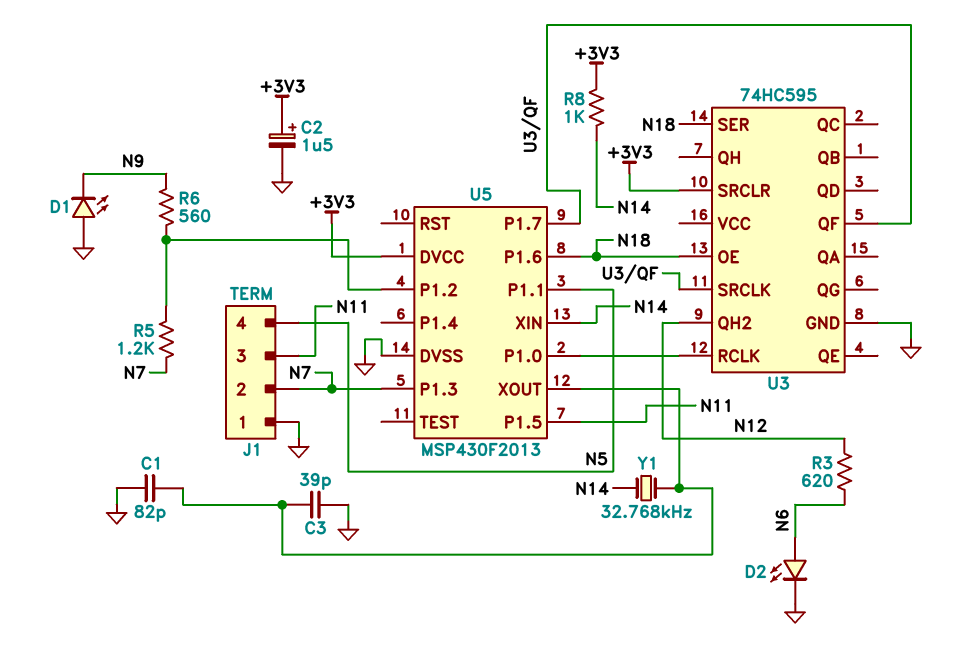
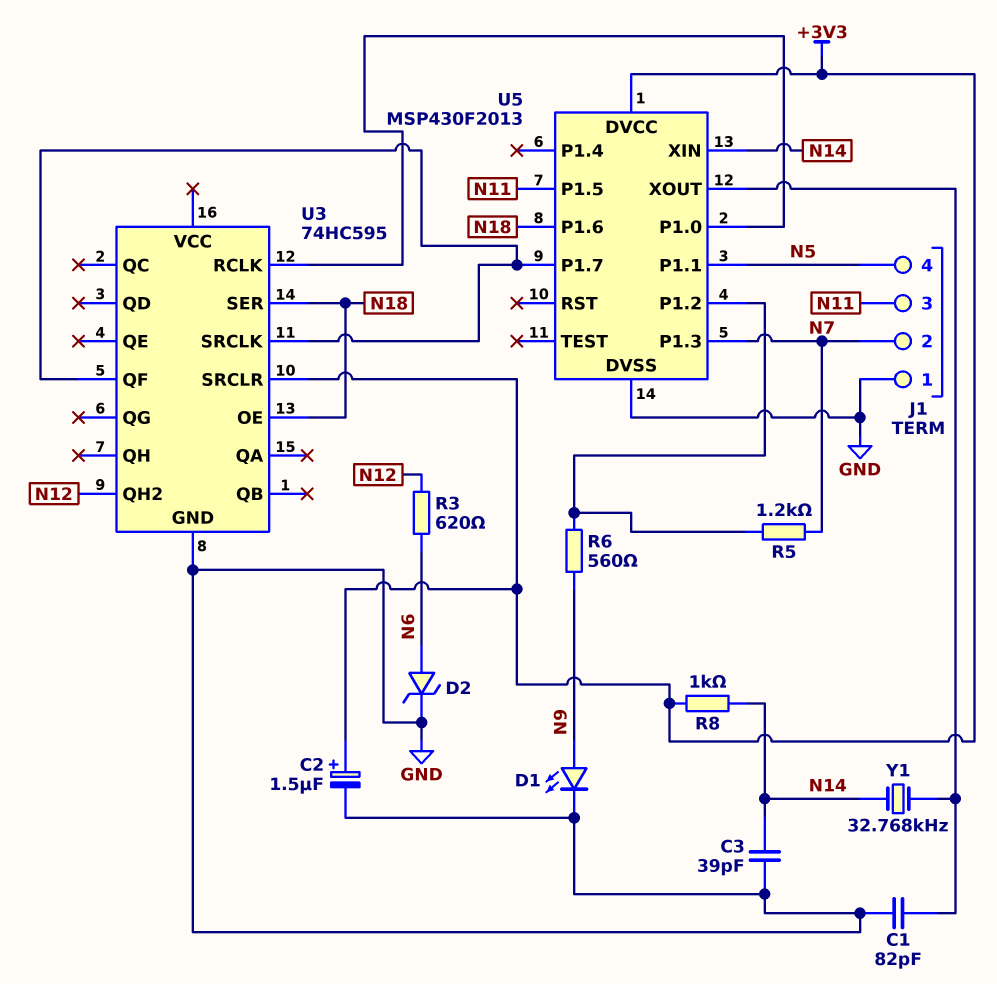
C3: 39pF (GND, U5/XOUT) -> 39pF (GND, N14)
D1: LED (A GND, K N9) -> LED (A N9, K GND)
D2: LED (A N6, K GND) -> zener (A N6, K GND)

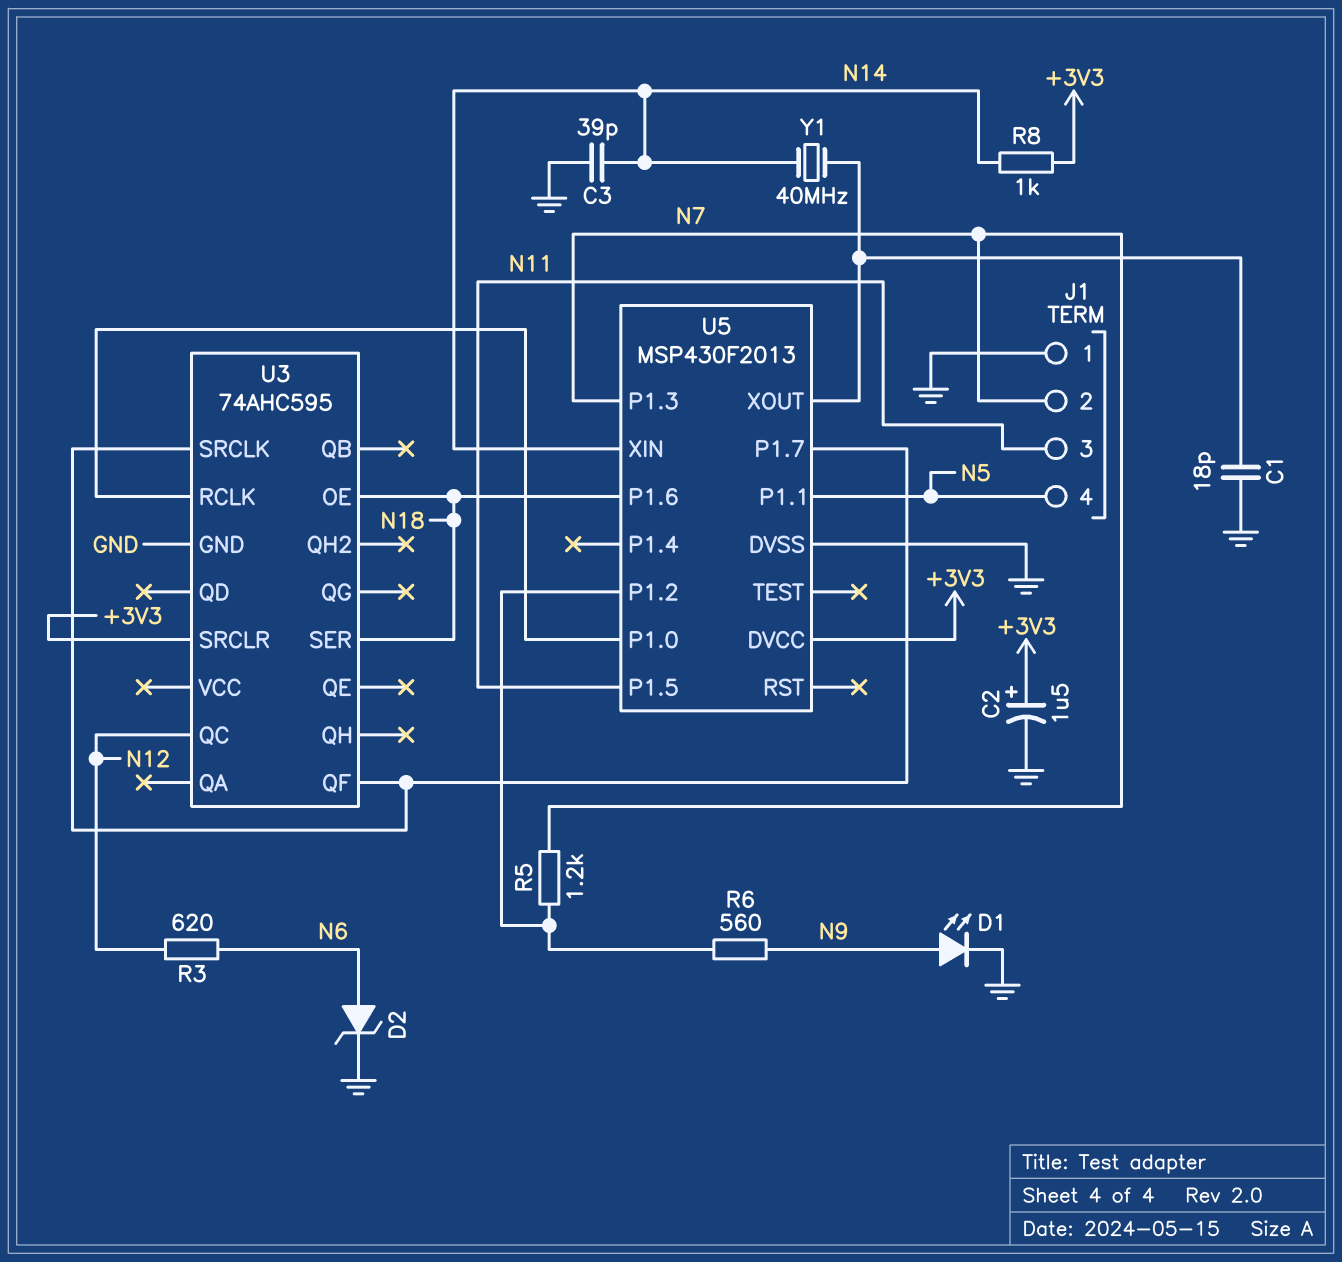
C1: 82pF (GND, U5/XOUT) -> 18pF (GND, U5/XOUT)
U3: 74HC595 -> 74AHC595
U3 pin QC: none -> N12
U3 pin QH2: N12 -> none
Y1: 32.768kHz (N14, U5/XOUT) -> 40MHz (N14, U5/XOUT)

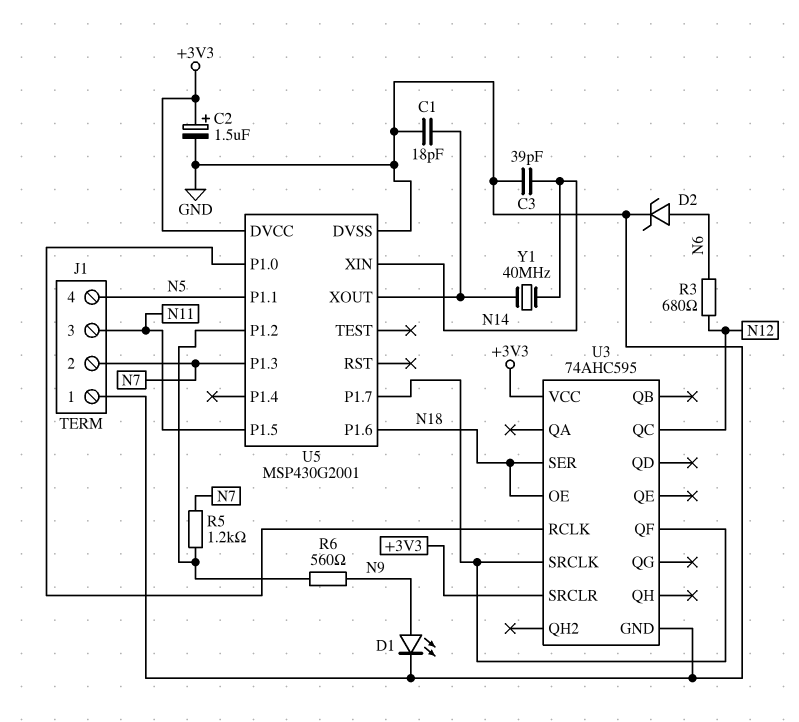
R3: 620 (N6, N12) -> 680 (N6, N12)
R8: 1k (+3V3, N14) -> none
U3 pin VCC: none -> +3V3
U5: MSP430F2013 -> MSP430G2001

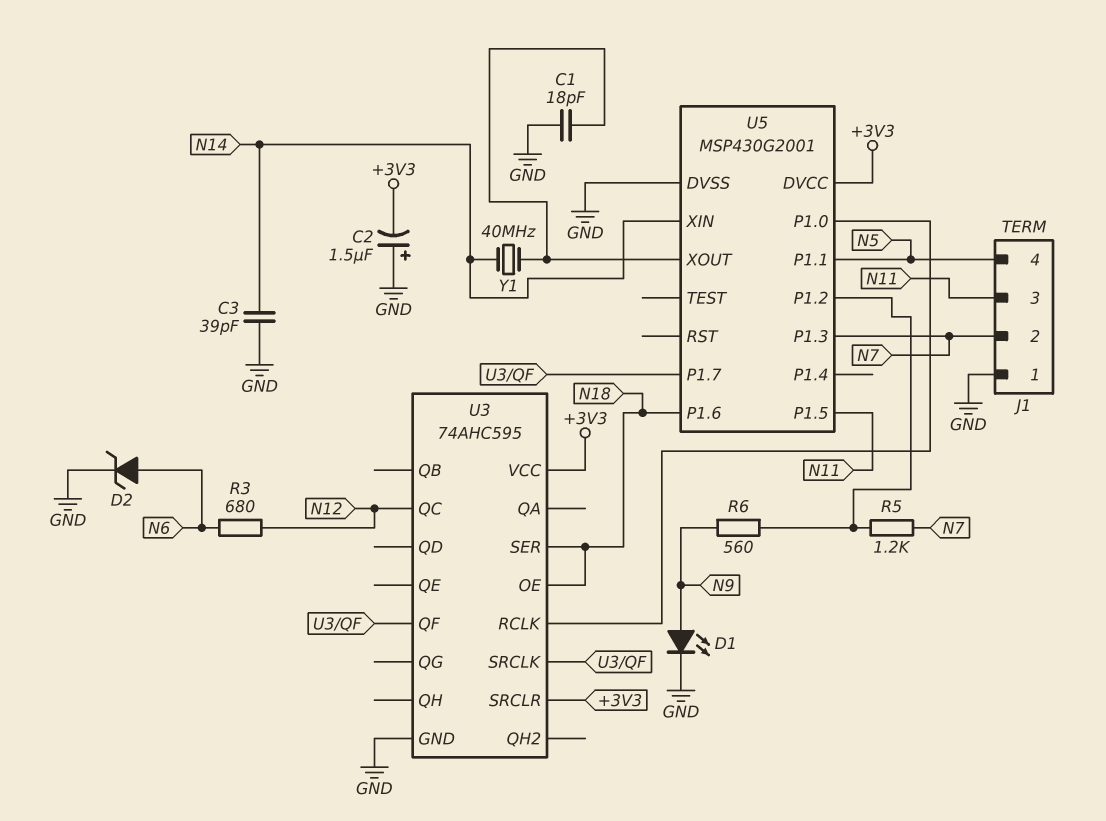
C2: 1.5uF (plus +3V3, minus GND) -> 1.5uF (plus GND, minus +3V3)

